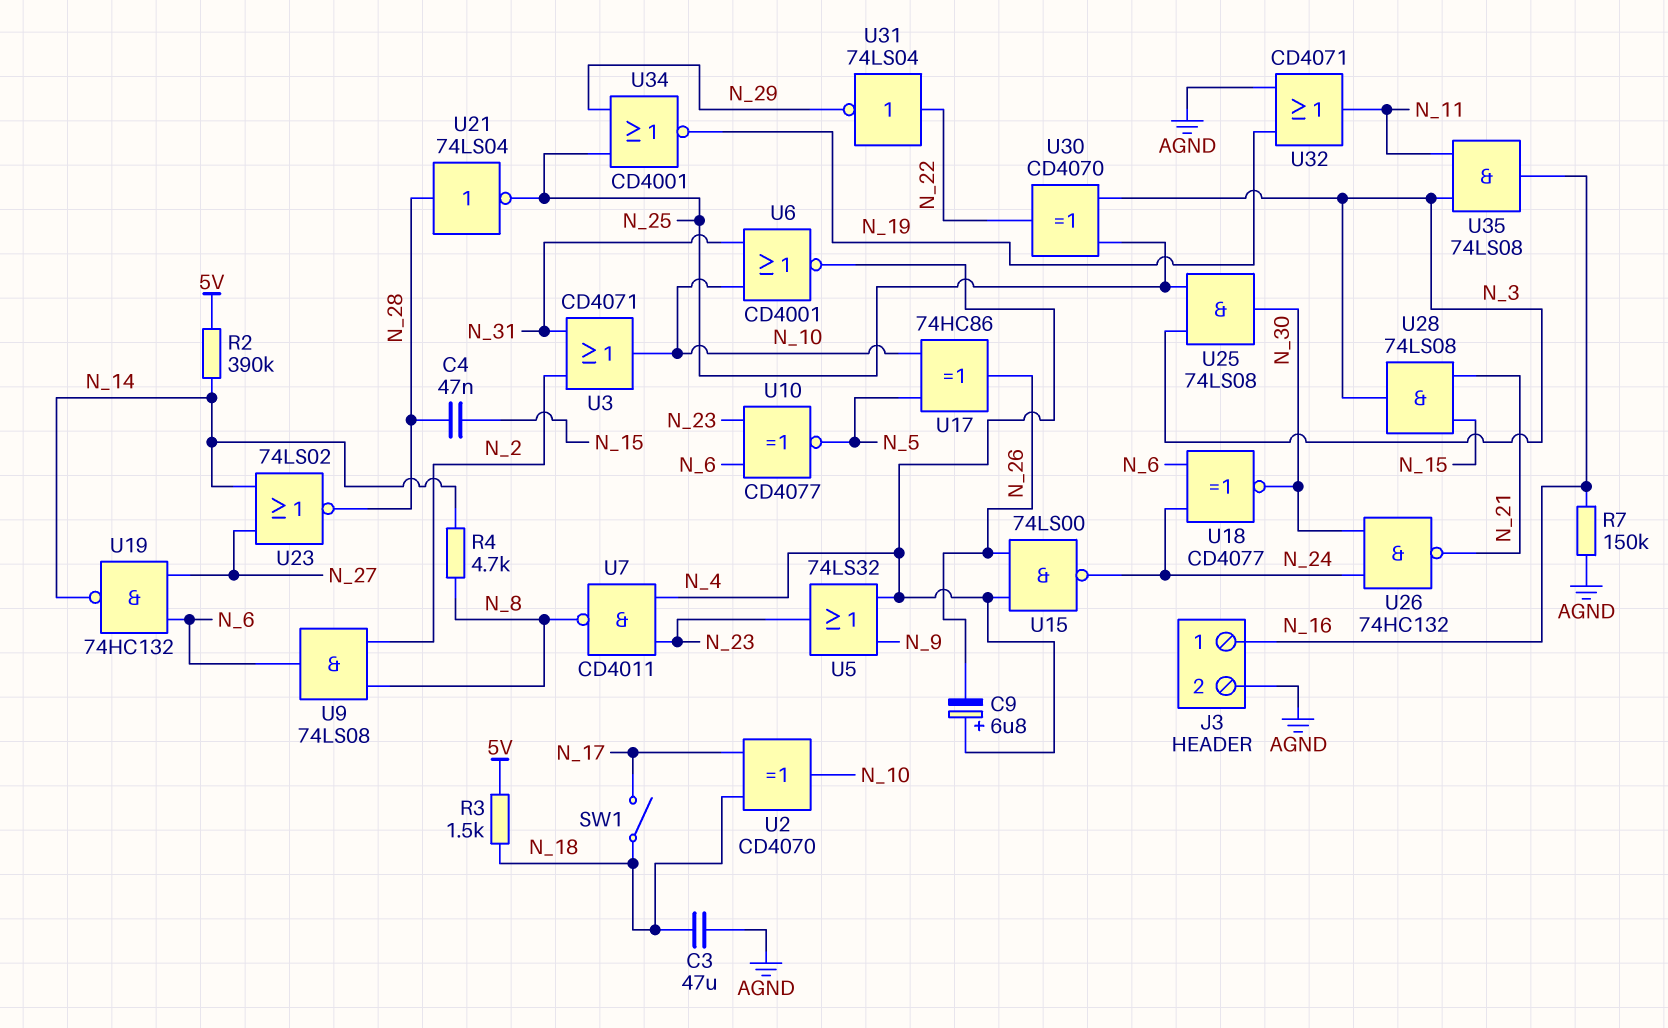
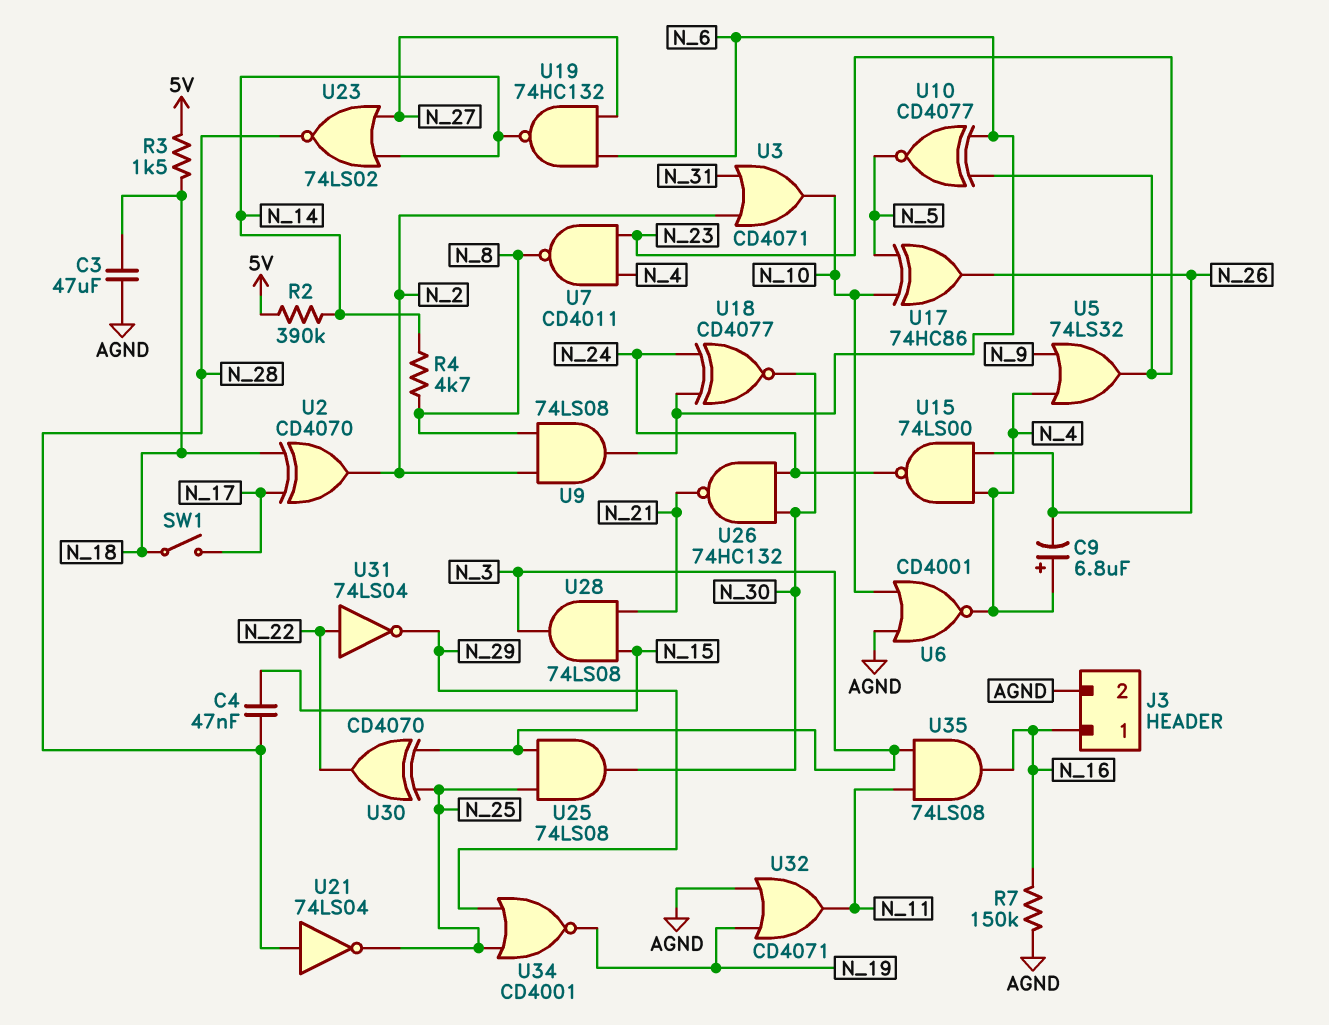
U2: XOR CD4070 (in N_17, in N_18, out N_10) -> XOR CD4070 (in N_17, in N_18, out N_2)
U6: NOR CD4001 (in N_10, in N_31, out N_4) -> NOR CD4001 (in AGND, in N_10, out N_4)

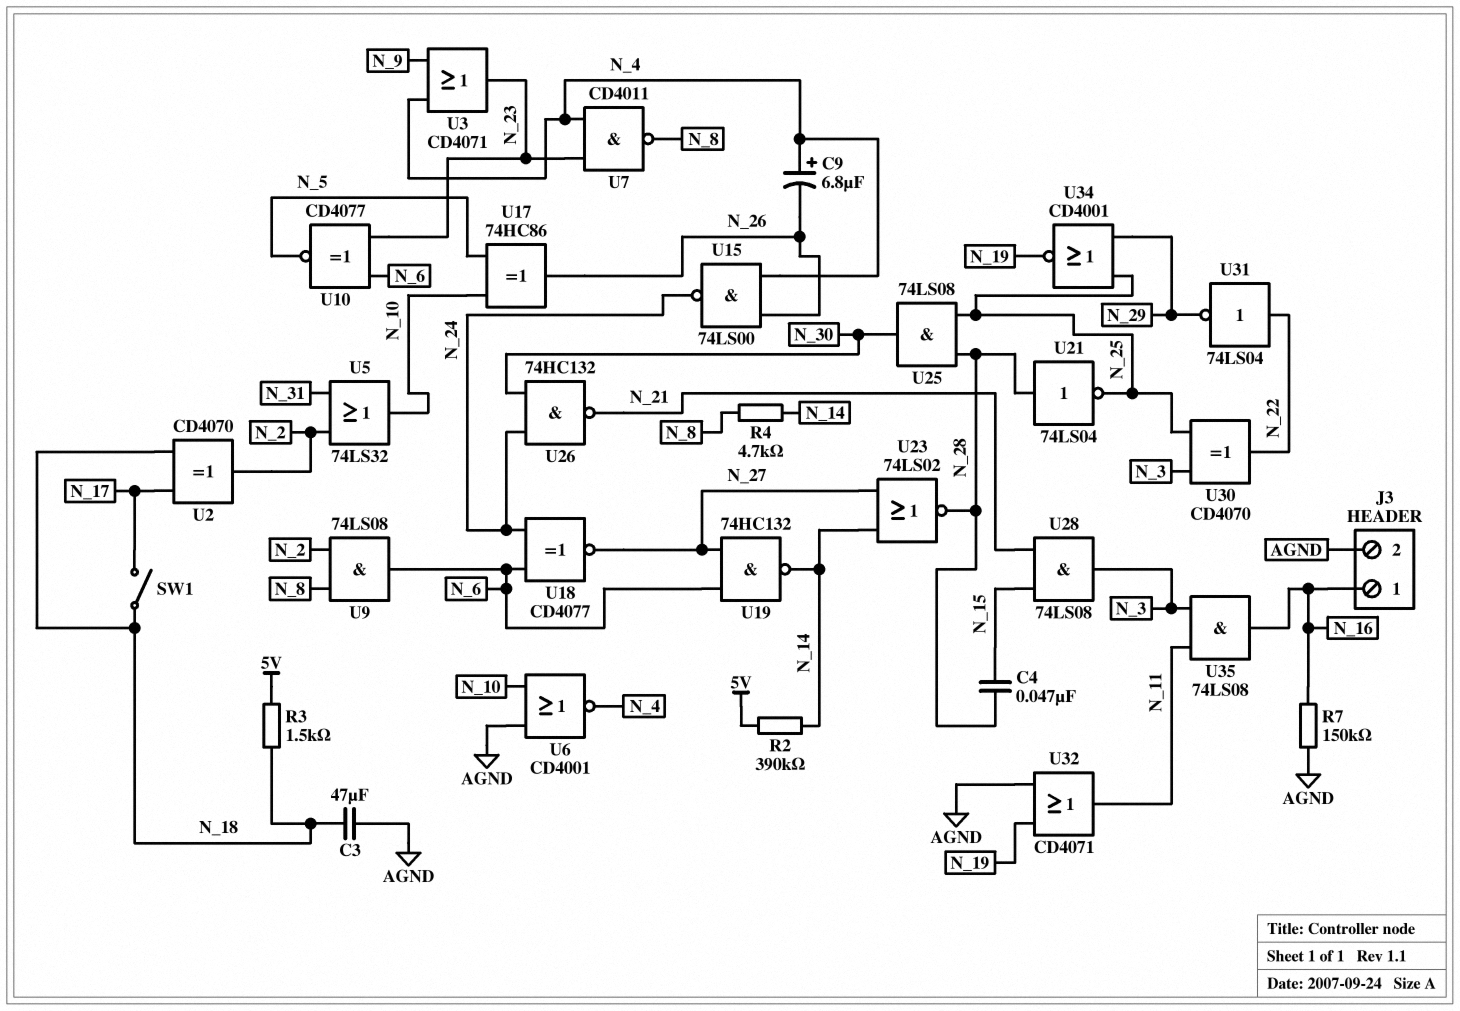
U3: OR CD4071 (in N_2, in N_31, out N_10) -> OR CD4071 (in N_4, in N_9, out N_23)
U5: OR 74LS32 (in N_4, in N_9, out N_23) -> OR 74LS32 (in N_2, in N_31, out N_10)
U18: XNOR CD4077 (in N_6, in N_24, out N_30) -> XNOR CD4077 (in N_6, in N_24, out N_27)
U25: AND 74LS08 (in N_3, in N_25, out N_30) -> AND 74LS08 (in N_25, in N_28, out N_30)

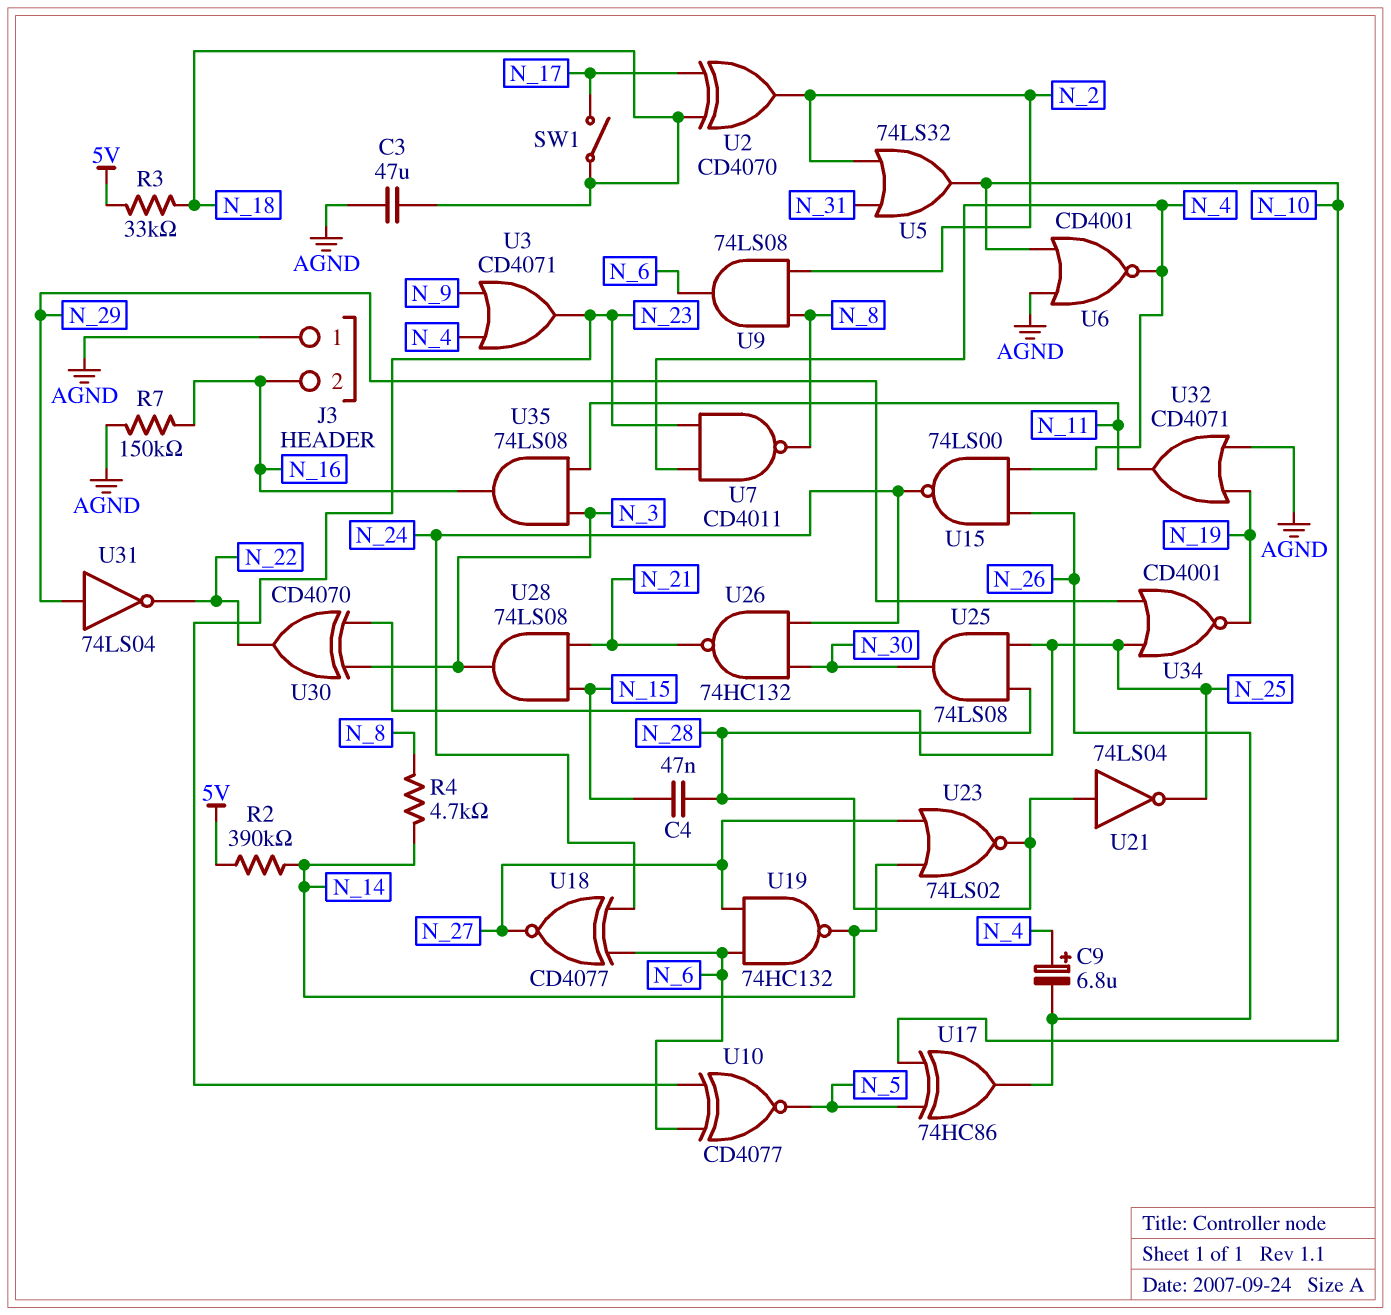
J3 pin 1: N_16 -> AGND
J3 pin 2: AGND -> N_16
R3: 1.5k (5V, N_18) -> 33k (5V, N_18)
U31: NOT 74LS04 (in N_22, out N_29) -> NOT 74LS04 (in N_29, out N_22)

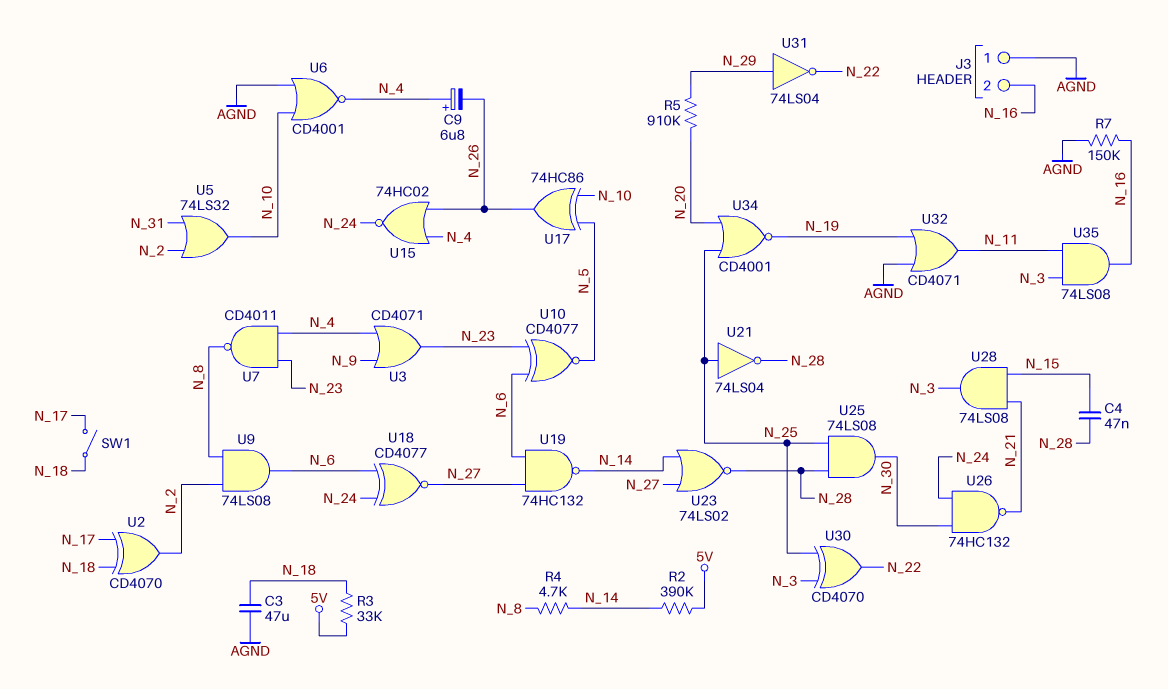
R5: none -> 910k (N_20, N_29)
U15: NAND 74LS00 (in N_4, in N_26, out N_24) -> NOR 74HC02 (in N_4, in N_26, out N_24)
U21: NOT 74LS04 (in N_28, out N_25) -> NOT 74LS04 (in N_25, out N_28)
U34: NOR CD4001 (in N_25, in N_29, out N_19) -> NOR CD4001 (in N_20, in N_25, out N_19)

